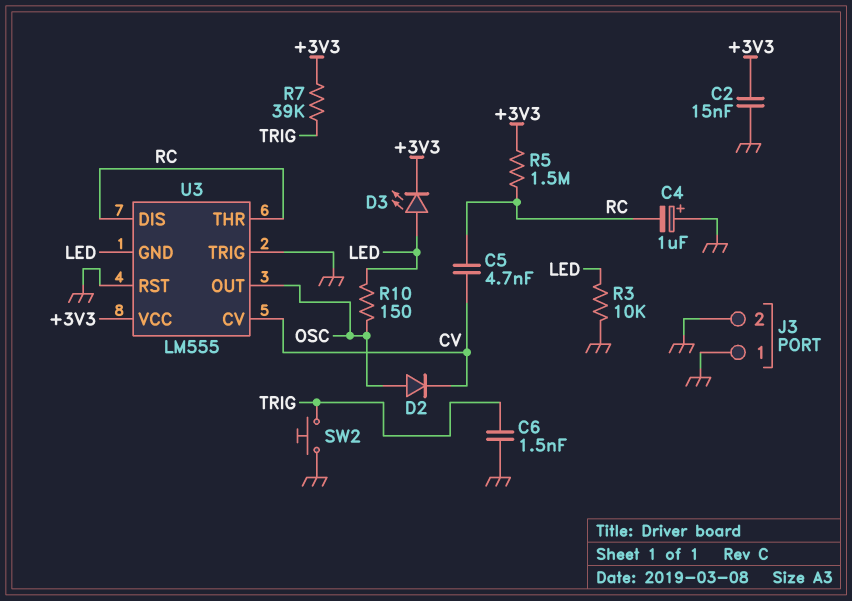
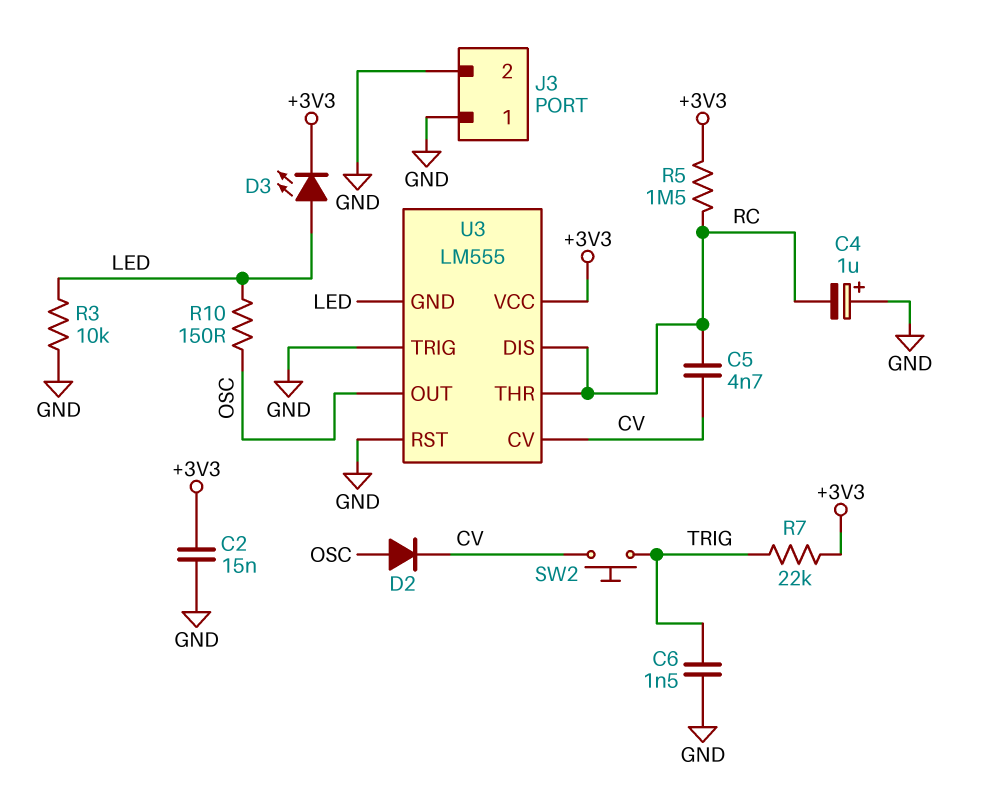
R7: 39k (+3V3, TRIG) -> 22k (+3V3, TRIG)
SW2: button (GND, TRIG) -> button (CV, TRIG)

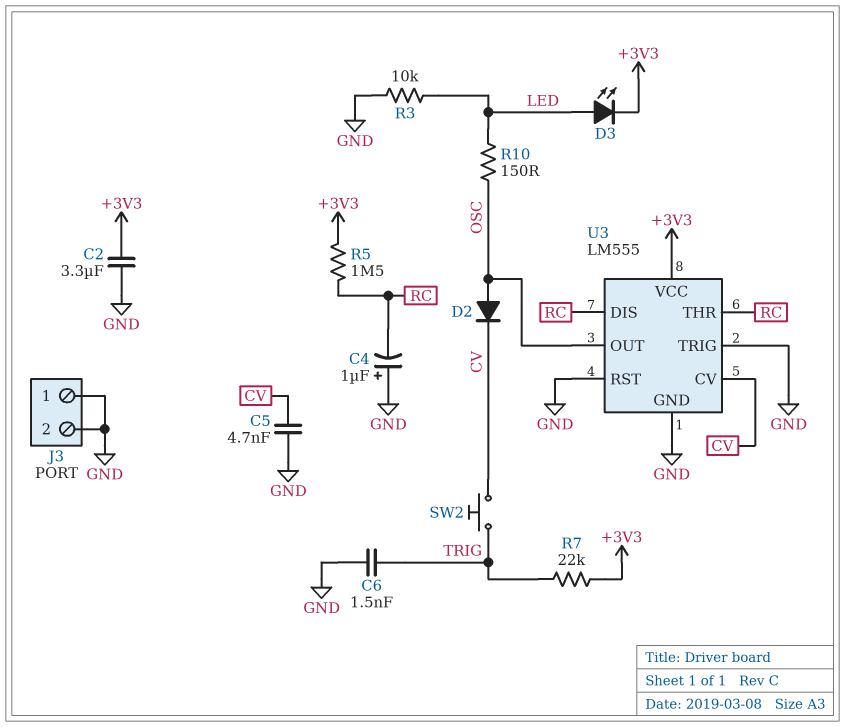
C2: 15nF (+3V3, GND) -> 3.3uF (+3V3, GND)
C5: 4.7nF (CV, RC) -> 4.7nF (CV, GND)
U3 pin GND: LED -> GND

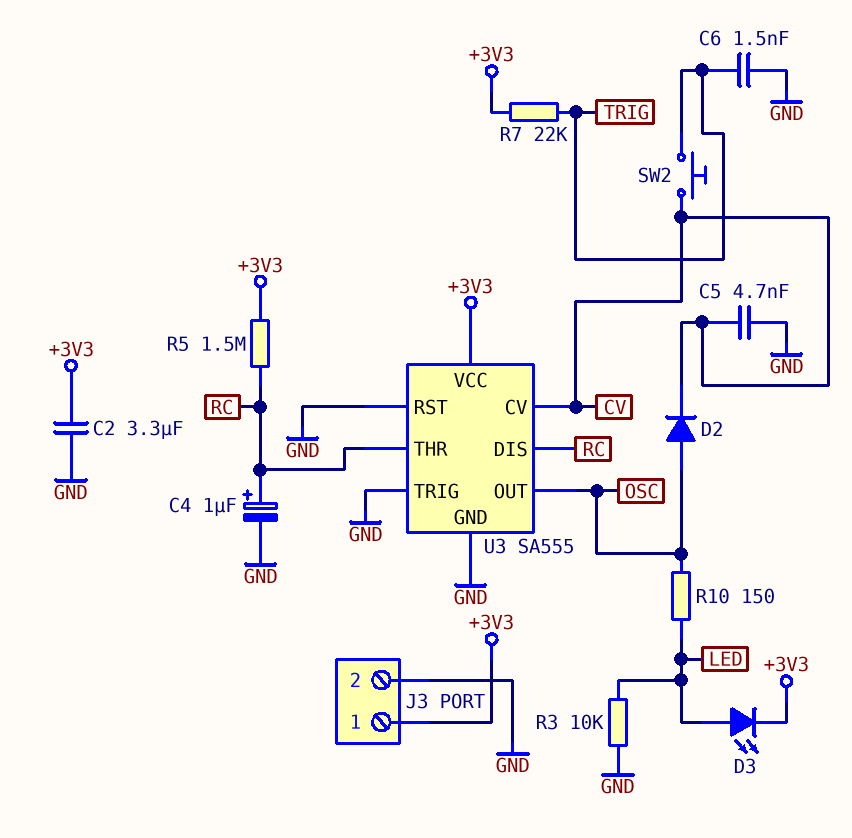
C4: 1uF (plus GND, minus RC) -> 1uF (plus RC, minus GND)
J3 pin 1: GND -> +3V3
U3: LM555 -> SA555

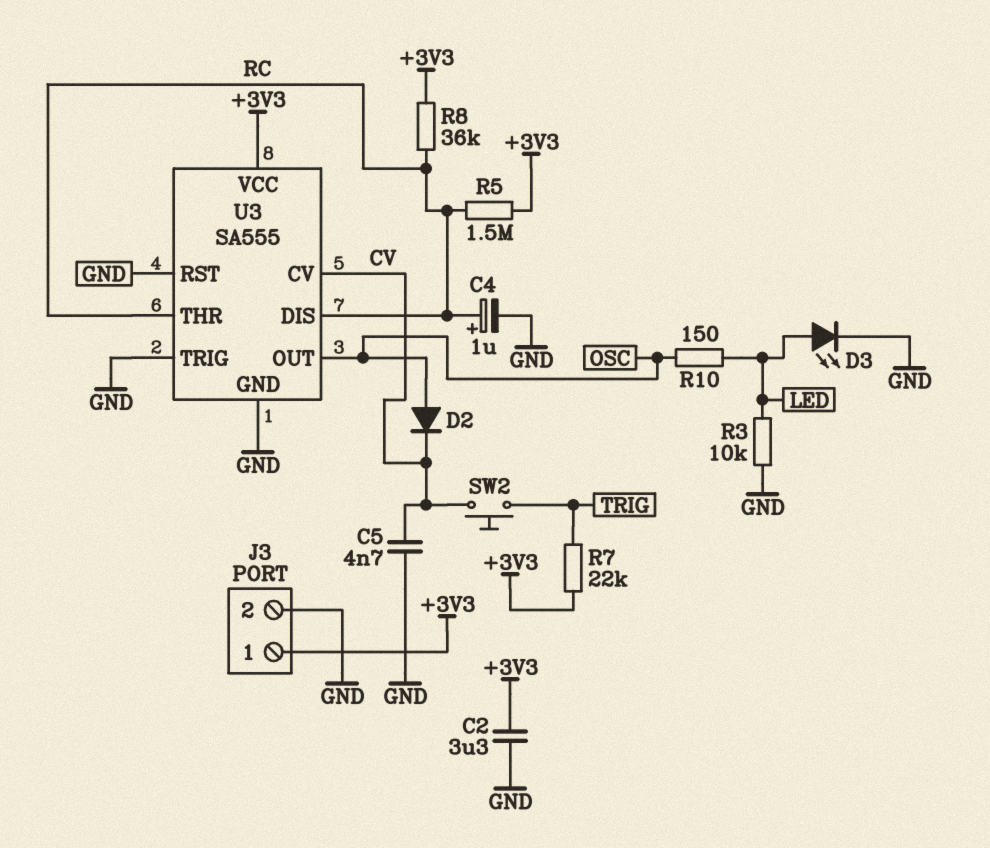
C6: 1.5nF (GND, TRIG) -> none
D3: LED (A LED, K +3V3) -> LED (A LED, K GND)
R8: none -> 36k (+3V3, RC)

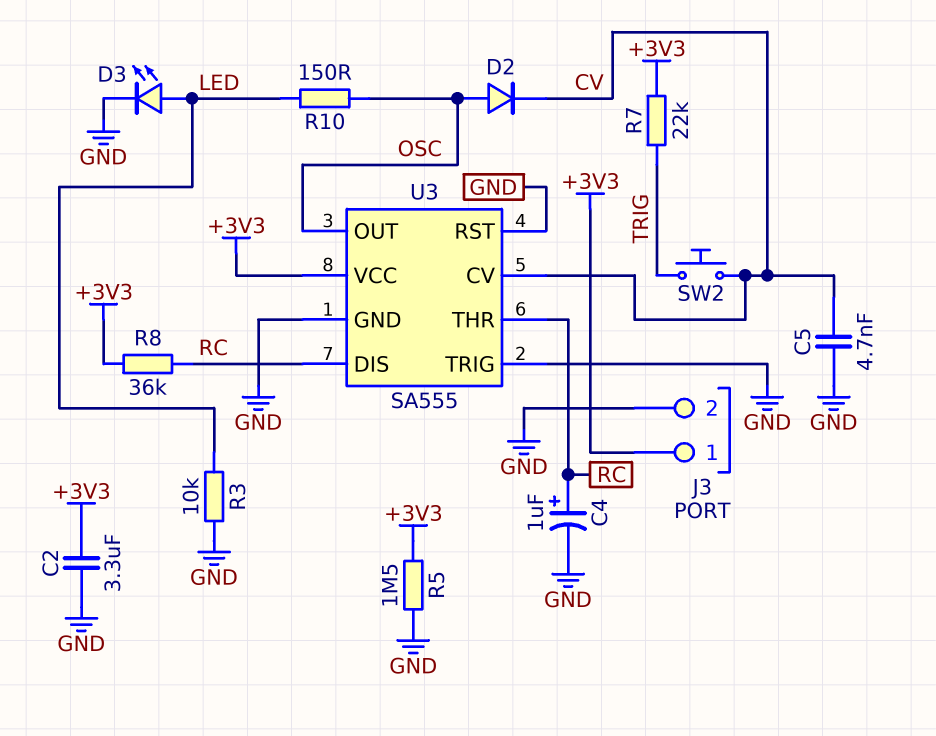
R5: 1.5M (+3V3, RC) -> 1.5M (+3V3, GND)

